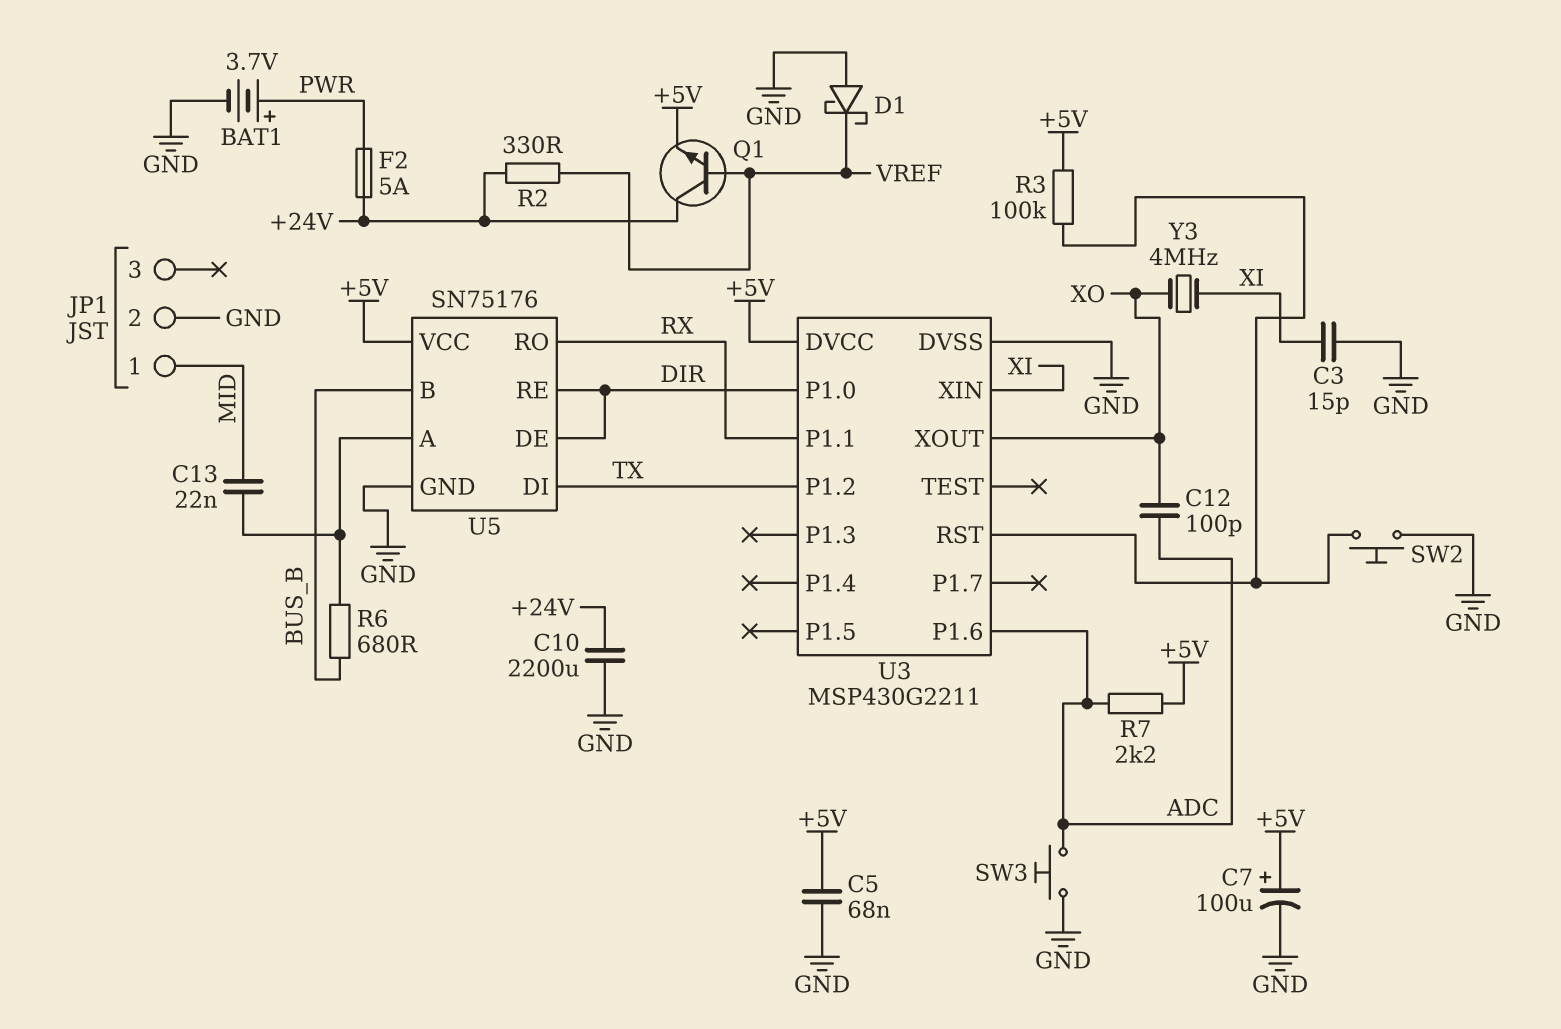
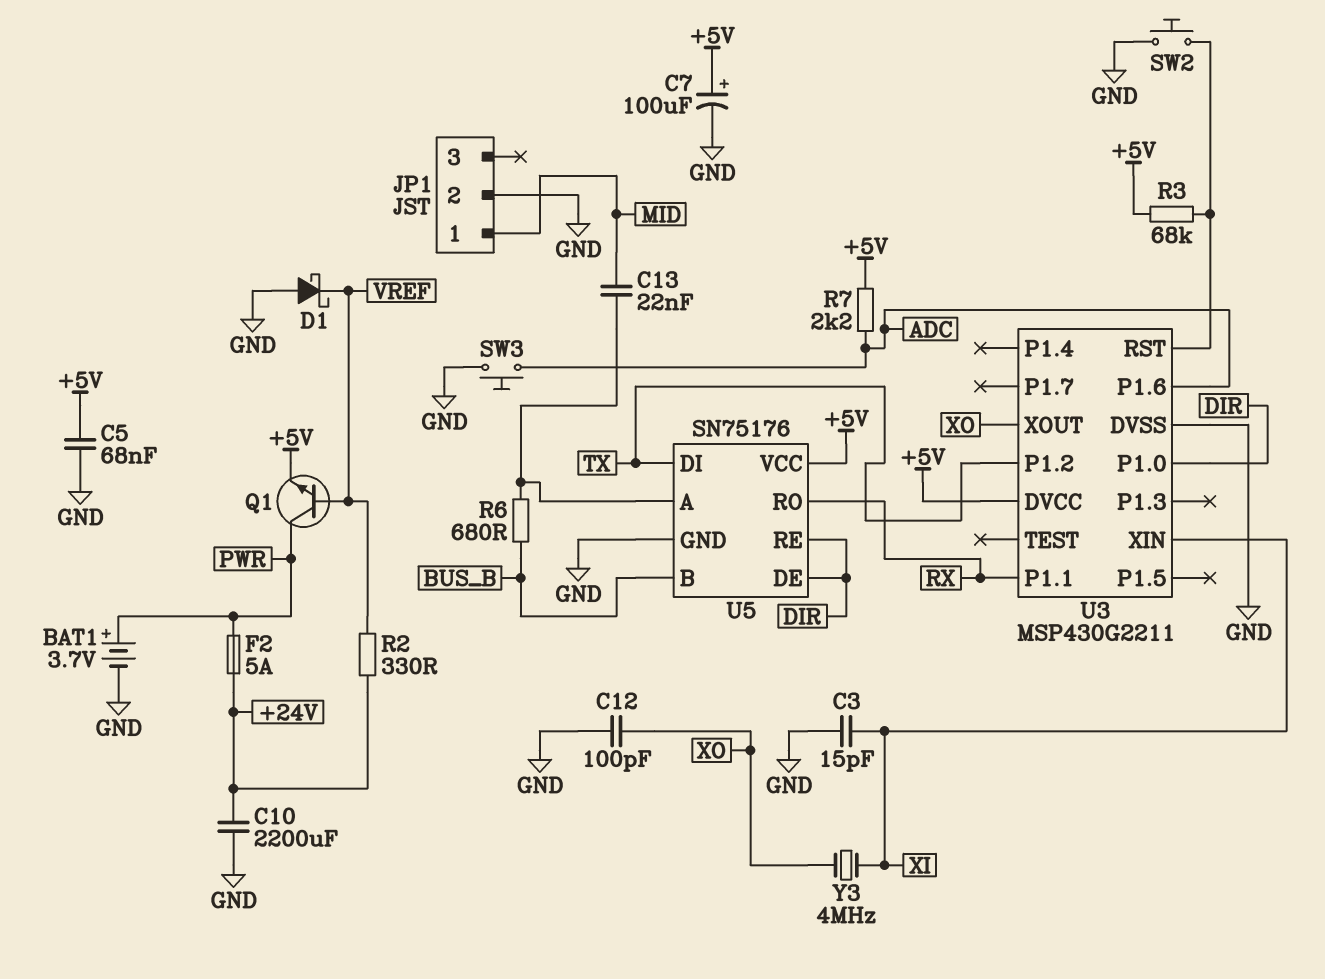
C12: 100pF (ADC, XO) -> 100pF (GND, XO)
Q1: NPN (B VREF, C +24V, E +5V) -> NPN (B VREF, C PWR, E +5V)
R3: 100k (+5V, U3/RST) -> 68k (+5V, U3/RST)

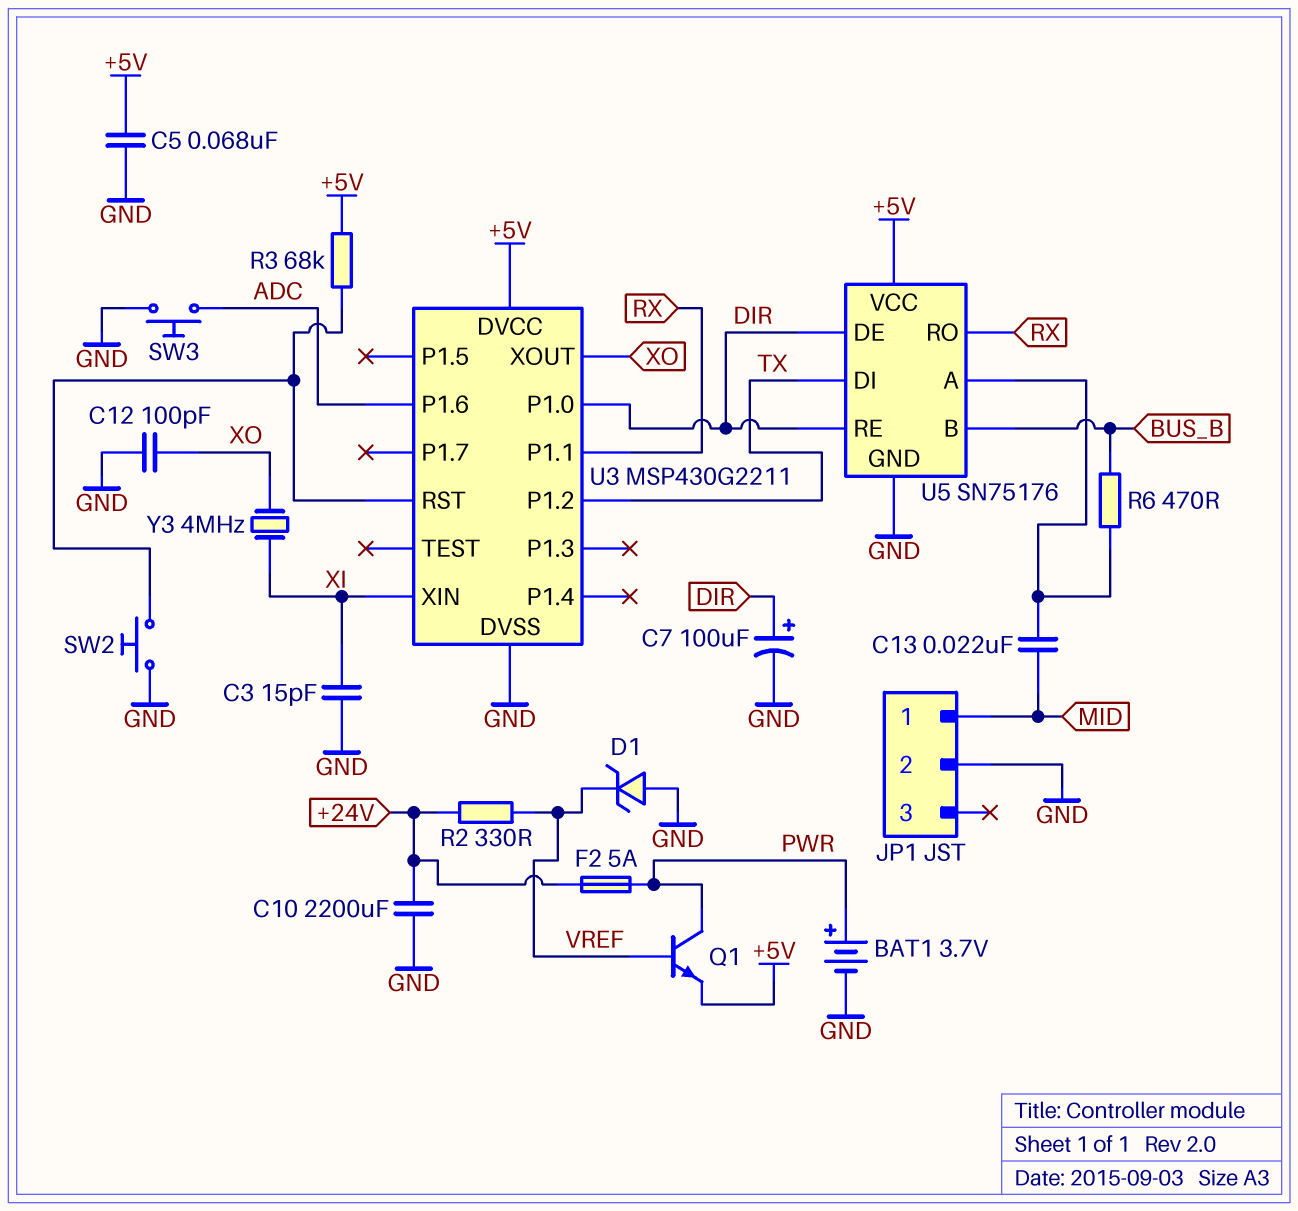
C7: 100uF (plus +5V, minus GND) -> 100uF (plus DIR, minus GND)
D1: schottky (A GND, K VREF) -> zener (A GND, K VREF)
R6: 680 (BUS_B, U5/A) -> 470 (BUS_B, U5/A)
R7: 2.2k (+5V, ADC) -> none

